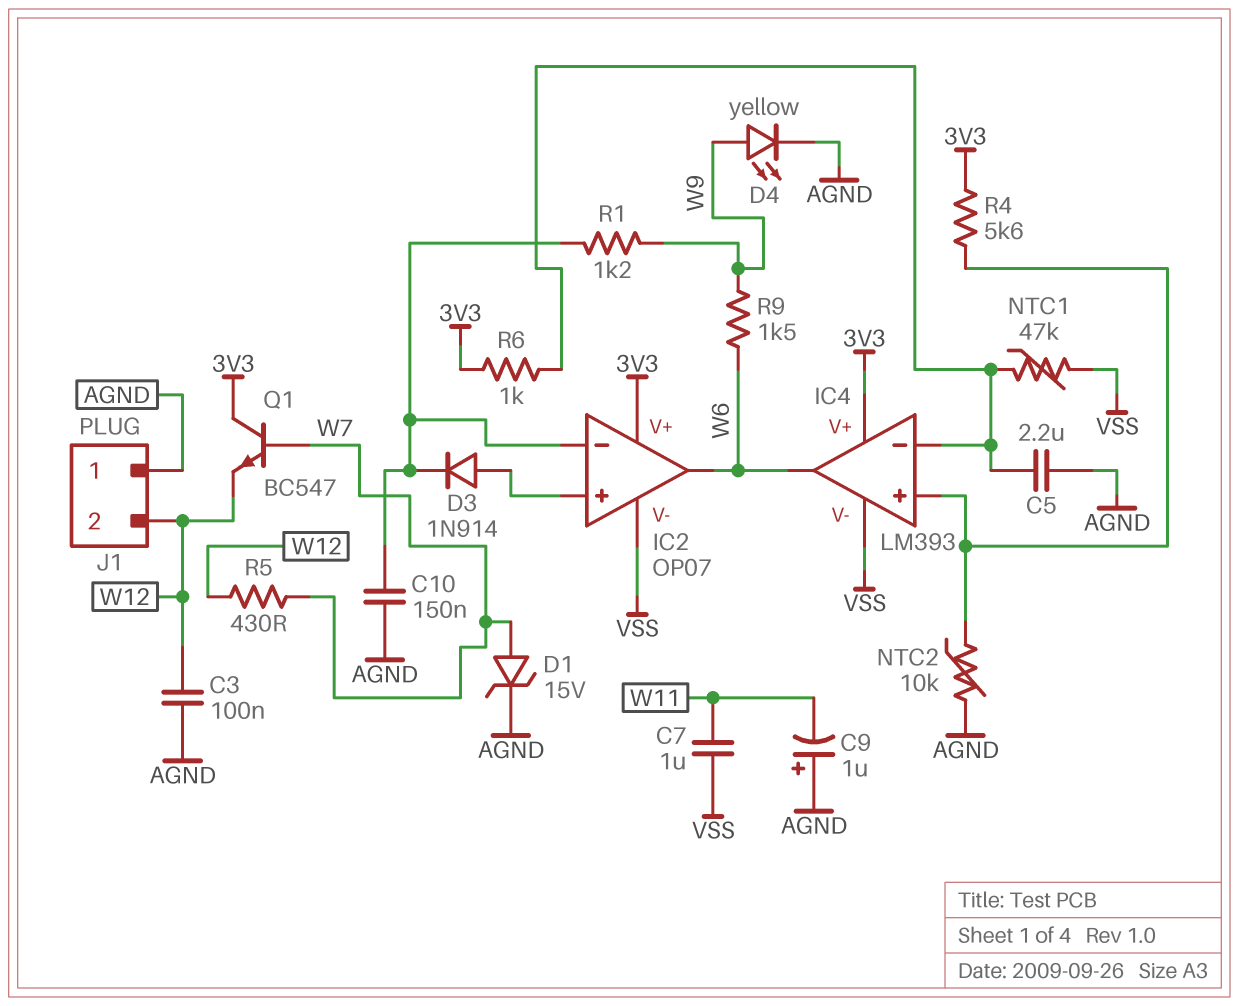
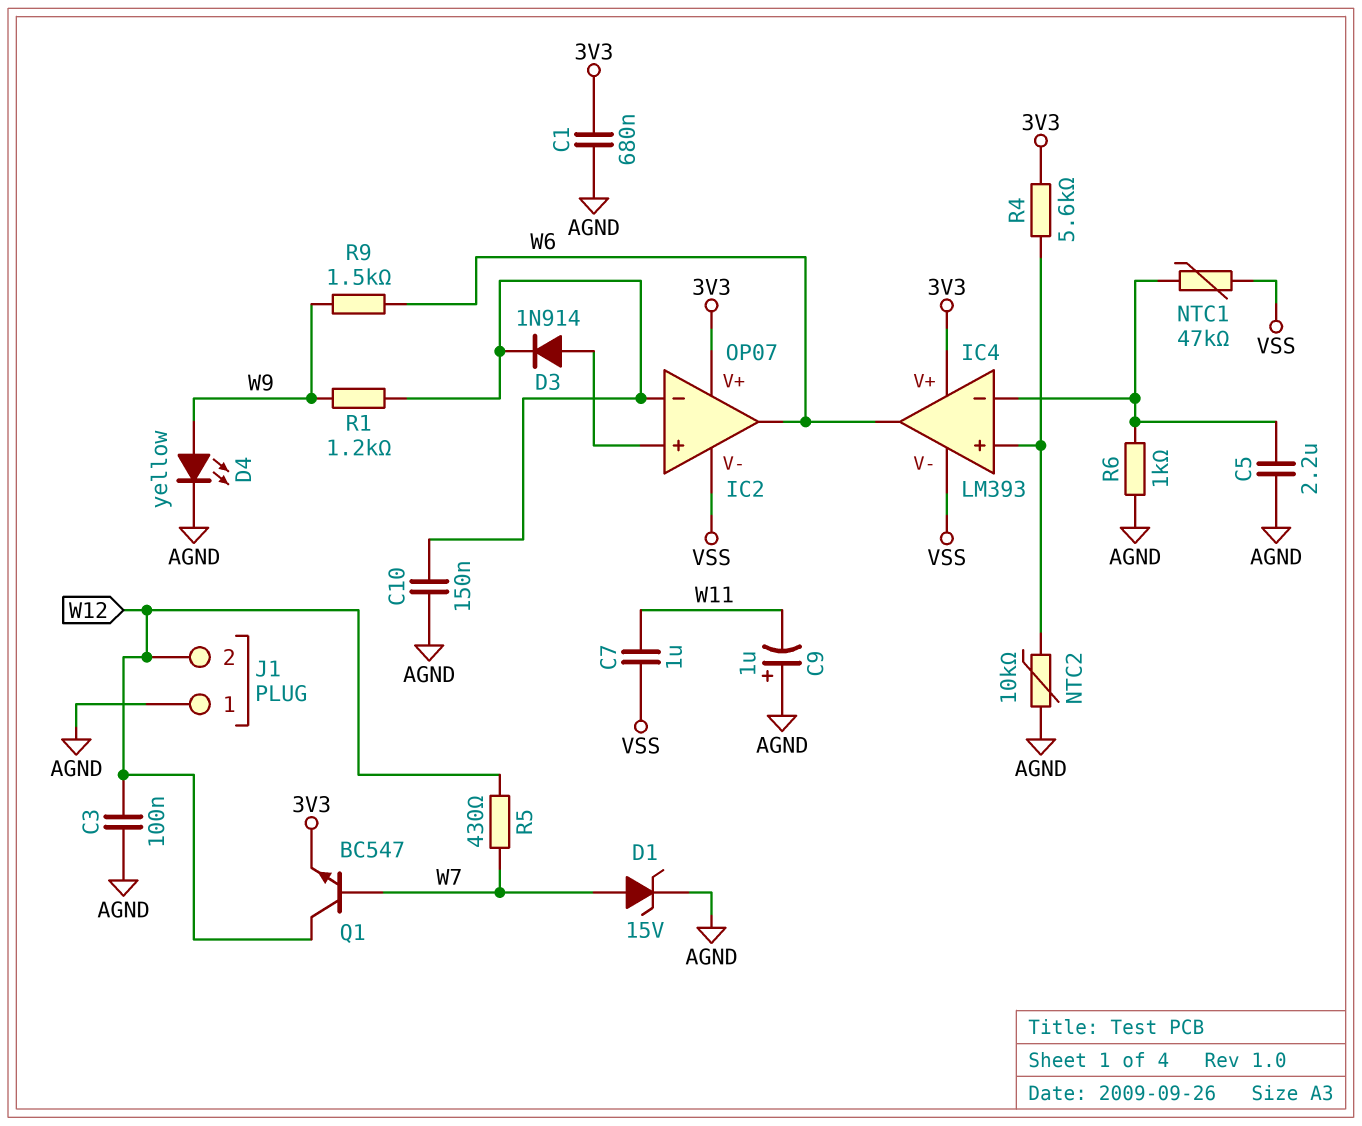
C1: none -> 680nF (3V3, AGND)
Q1: NPN BC547 (B W7, C 3V3, E W12) -> NPN BC547 (B W7, C W12, E 3V3)
R6: 1k (3V3, IC4/in-) -> 1k (AGND, IC4/in-)

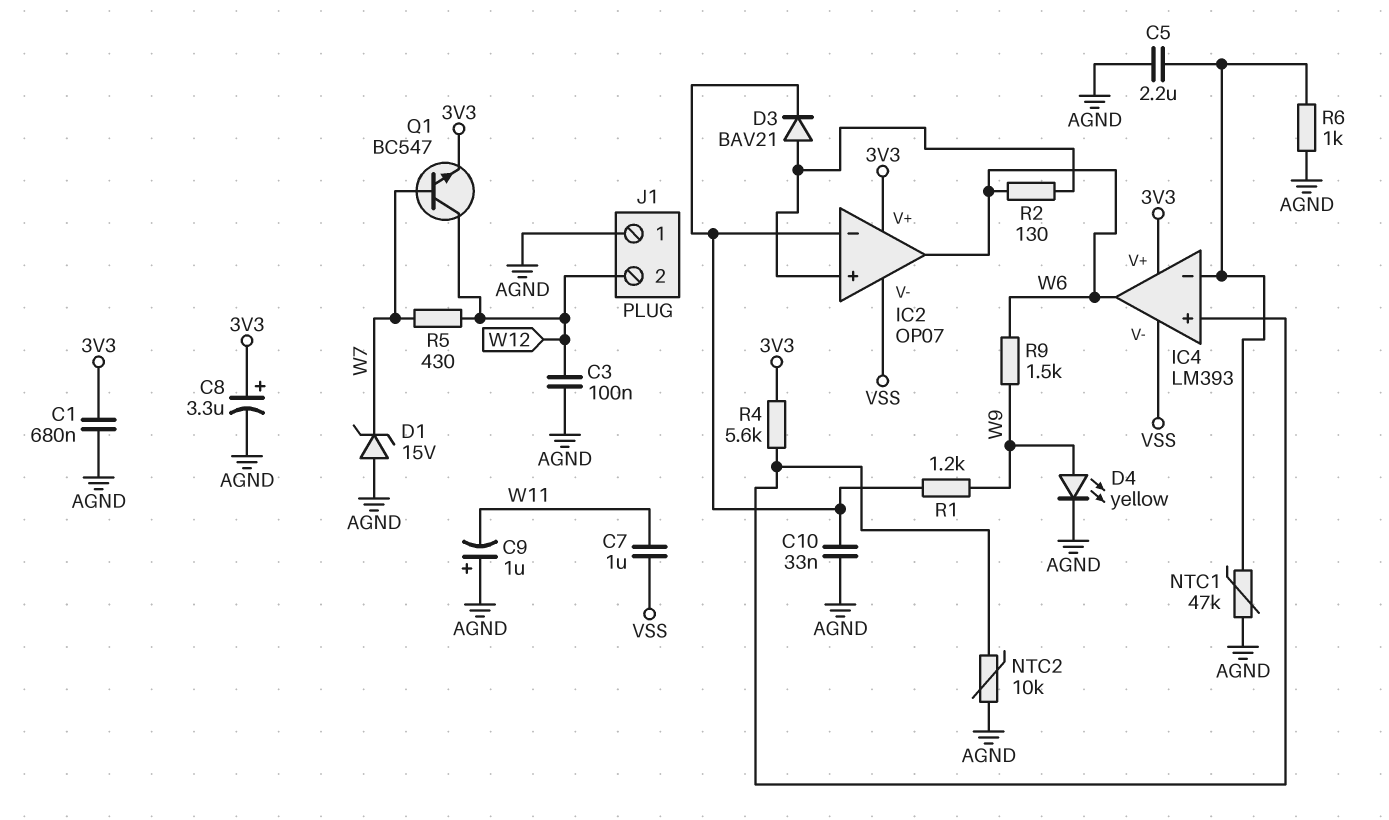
C8: none -> 3.3uF (plus 3V3, minus AGND)
C10: 150nF (AGND, IC2/in-) -> 33nF (AGND, IC2/in-)
D1: zener 15V (A W7, K AGND) -> zener 15V (A AGND, K W7)
D3: diode 1N914 (A IC2/in+, K IC2/in-) -> diode BAV21 (A IC2/in+, K IC2/in-)
NTC1: 47k (IC4/in-, VSS) -> 47k (AGND, IC4/in-)
R2: none -> 130 (IC2/in+, W6)

